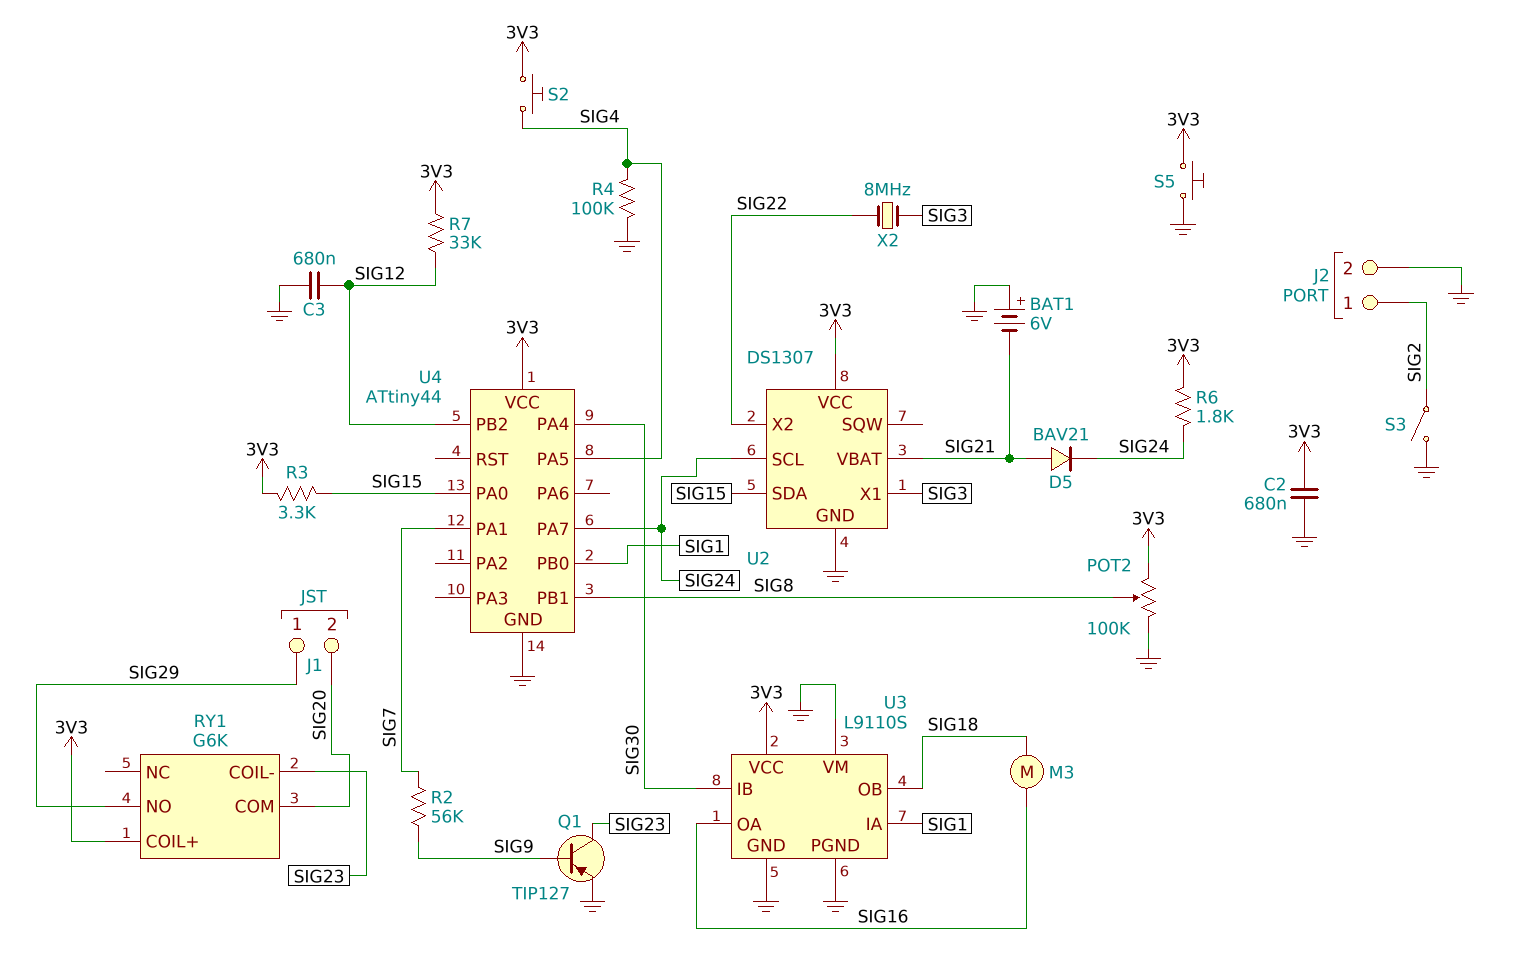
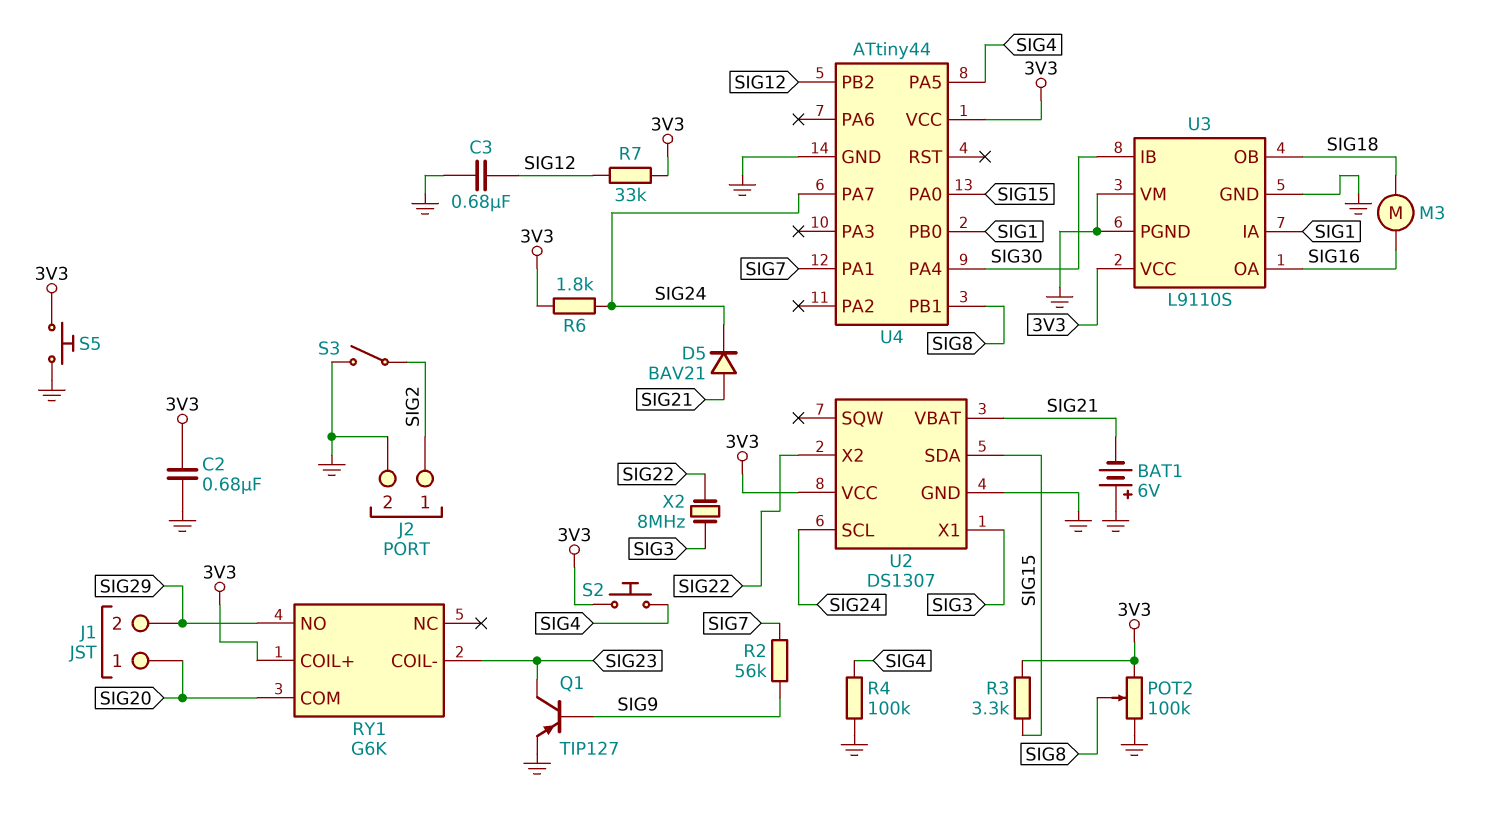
J1 pin 1: SIG29 -> SIG20
J1 pin 2: SIG20 -> SIG29

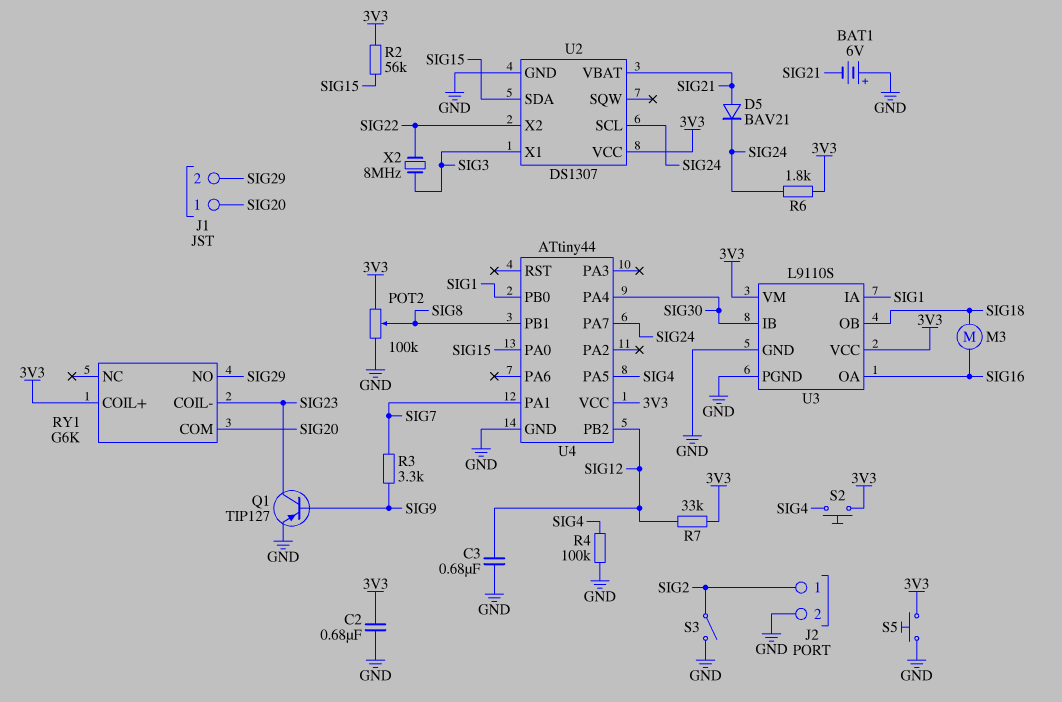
R2: 56k (SIG7, SIG9) -> 56k (3V3, SIG15)
R3: 3.3k (3V3, SIG15) -> 3.3k (SIG7, SIG9)
U3 pin VM: GND -> 3V3

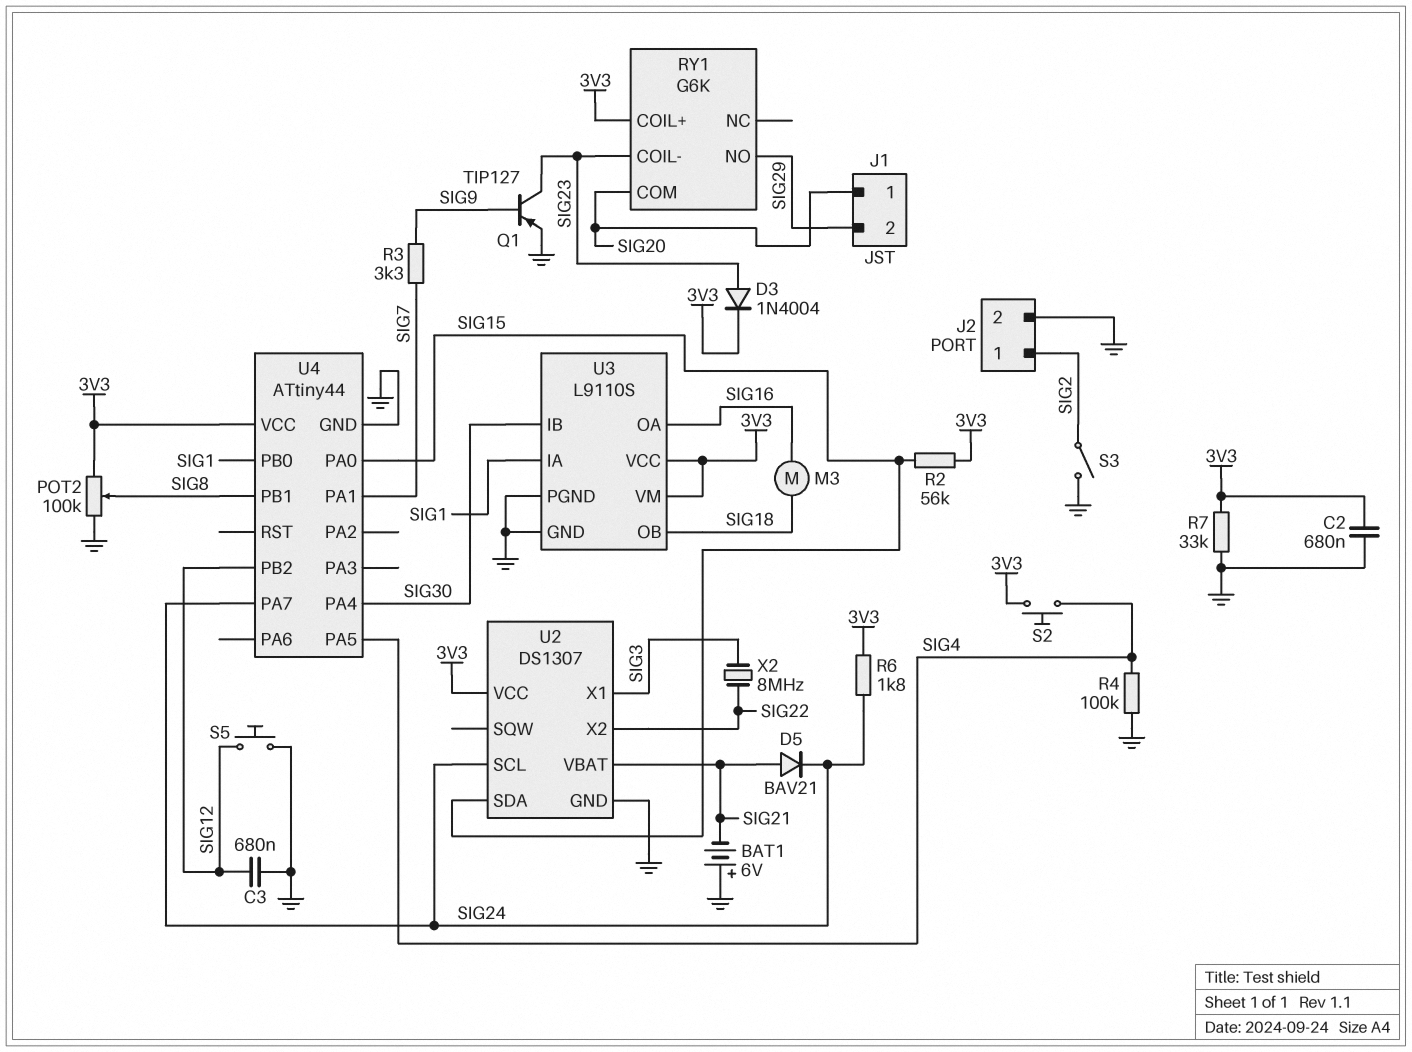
D3: none -> diode 1N4004 (A SIG23, K 3V3)
R7: 33k (3V3, SIG12) -> 33k (3V3, GND)
S5: button (3V3, GND) -> button (GND, SIG12)

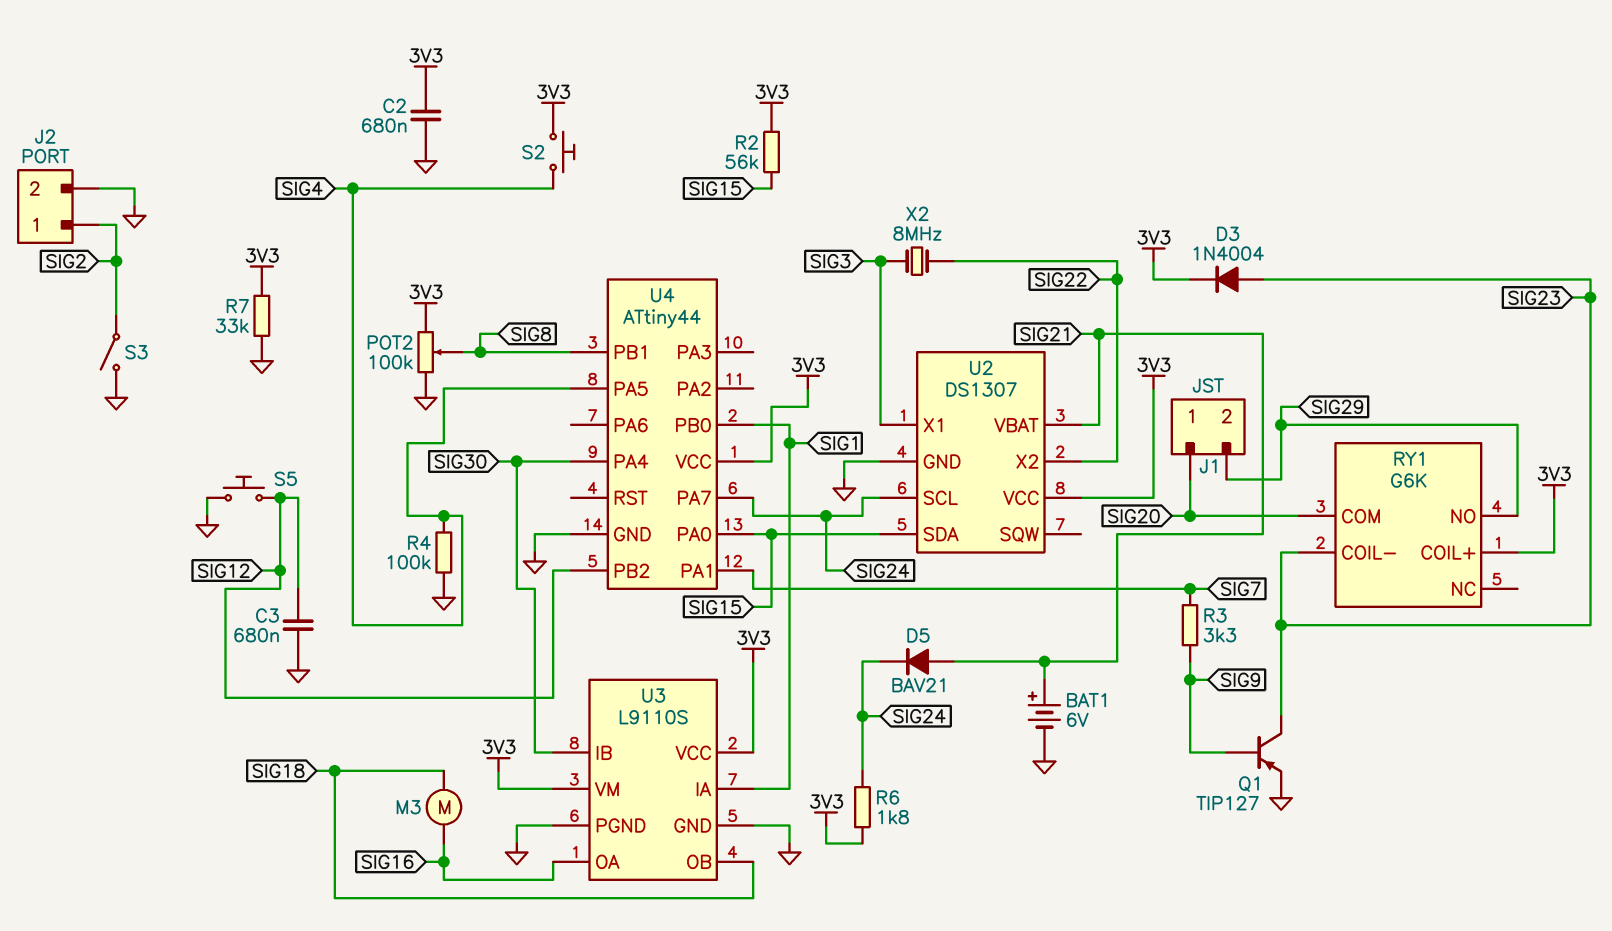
BAT1: 6V (plus GND, minus SIG21) -> 6V (plus SIG21, minus GND)

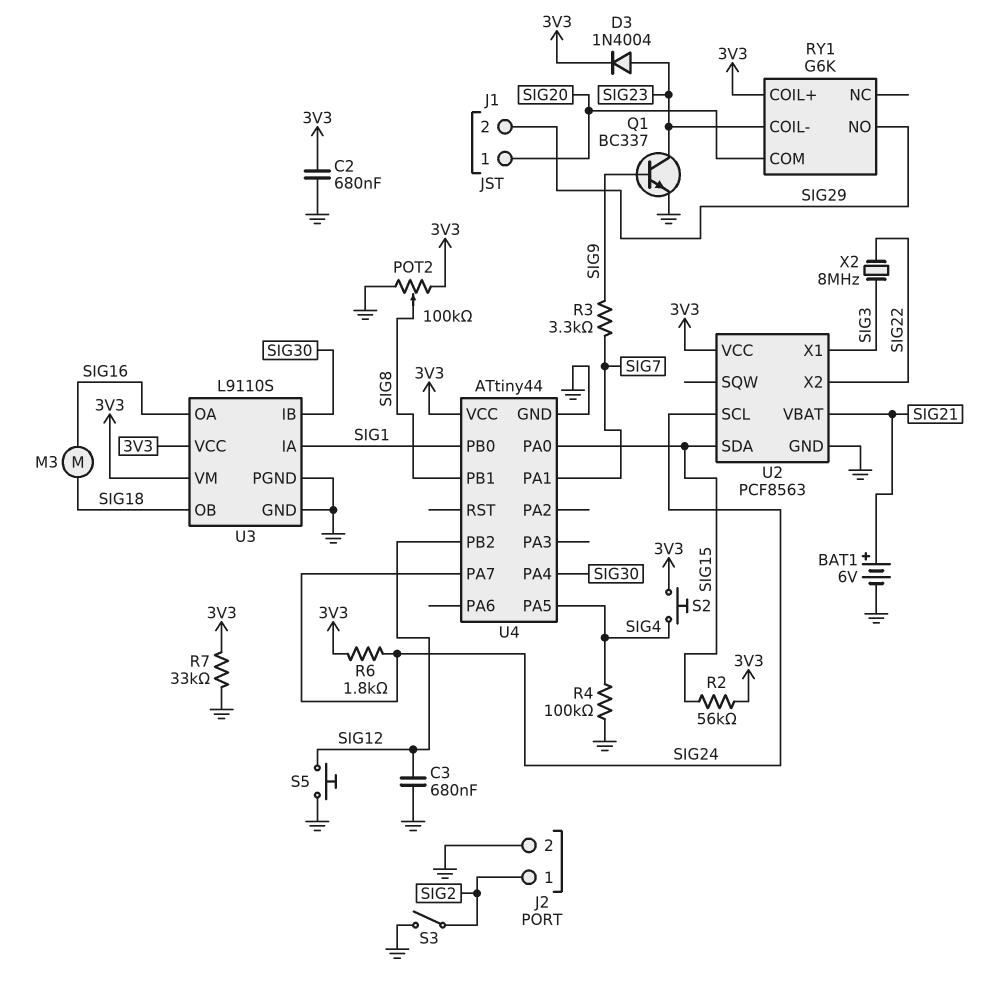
D5: diode BAV21 (A SIG21, K SIG24) -> none
Q1: PNP TIP127 (B SIG9, C SIG23, E GND) -> NPN BC337 (B SIG9, C SIG23, E GND)
U2: DS1307 -> PCF8563

